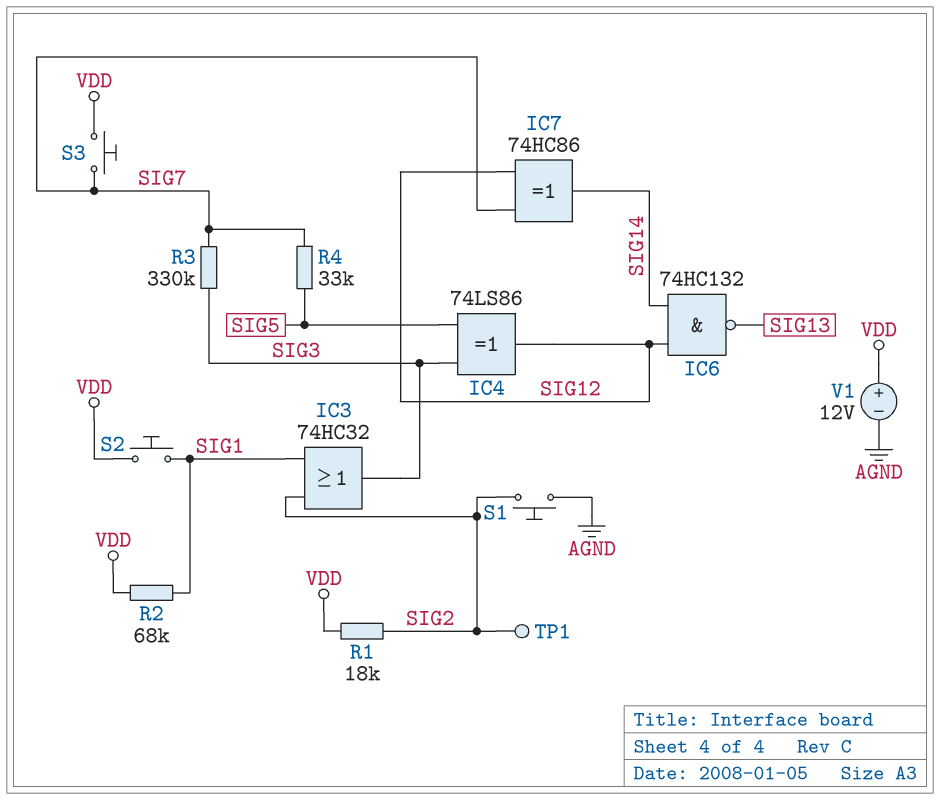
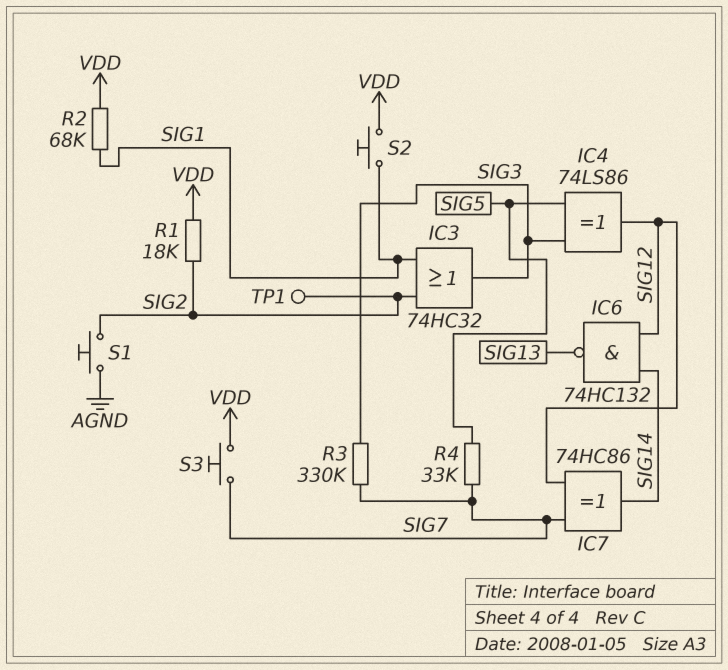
V1: 12V (plus VDD, minus AGND) -> none

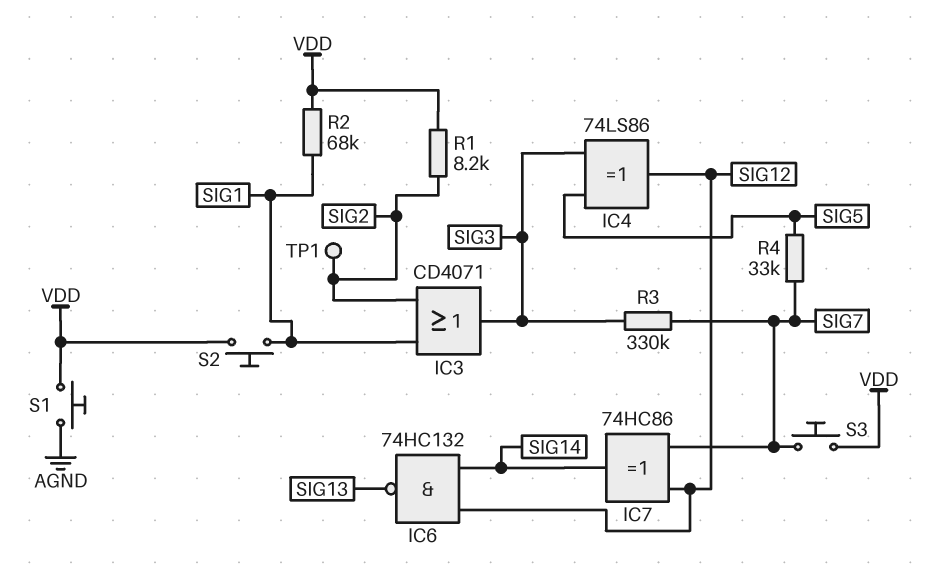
IC3: OR 74HC32 (in SIG1, in SIG2, out SIG3) -> OR CD4071 (in SIG1, in SIG2, out SIG3)
R1: 18k (SIG2, VDD) -> 8.2k (SIG2, VDD)
S1: button (AGND, SIG2) -> button (AGND, VDD)

